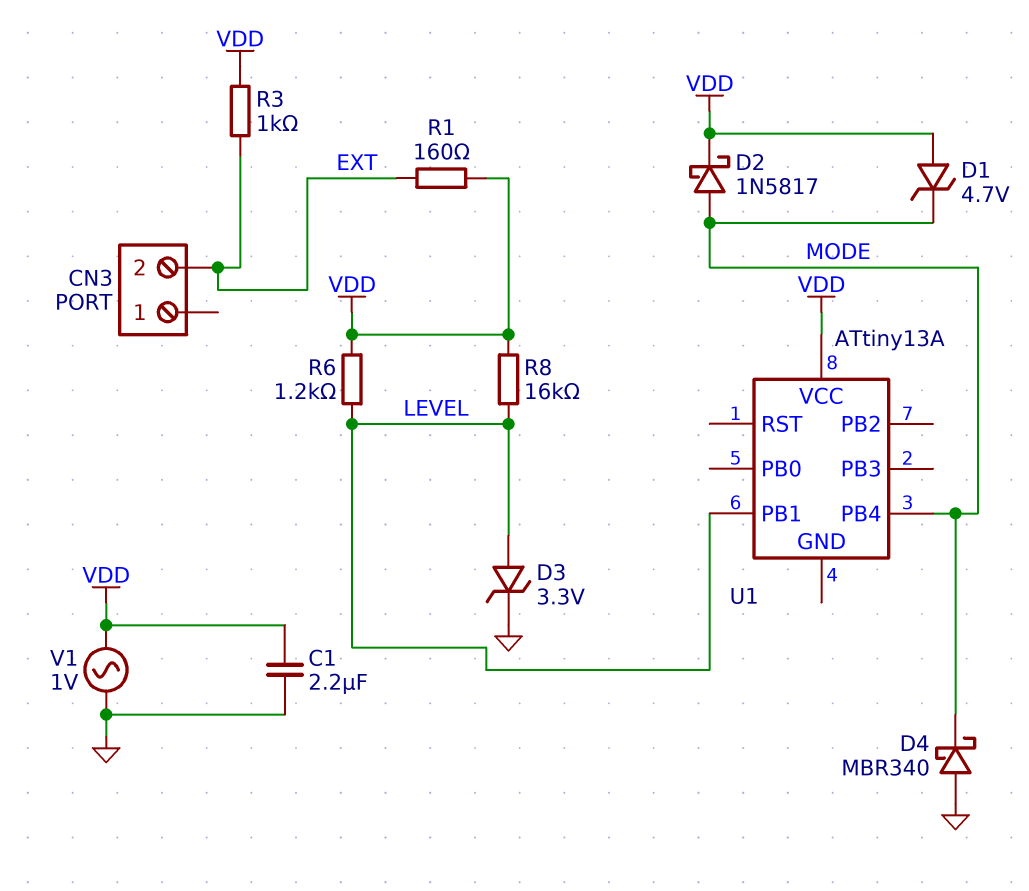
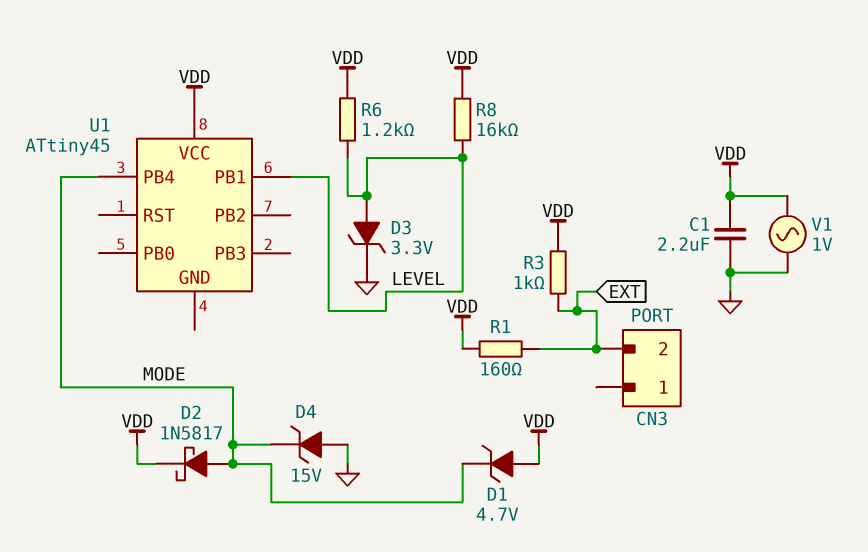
D4: schottky MBR340 (A GND, K MODE) -> zener 15V (A GND, K MODE)
U1: ATtiny13A -> ATtiny45

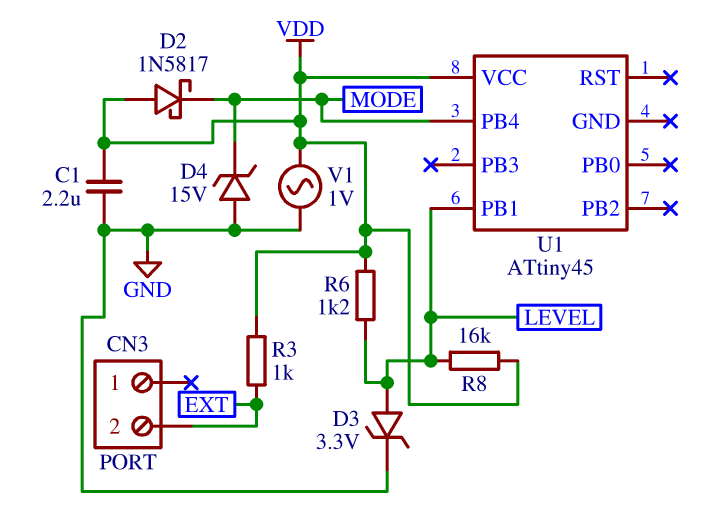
D1: zener 4.7V (A VDD, K MODE) -> none
D2: schottky 1N5817 (A MODE, K VDD) -> schottky 1N5817 (A VDD, K MODE)
R1: 160 (EXT, VDD) -> none

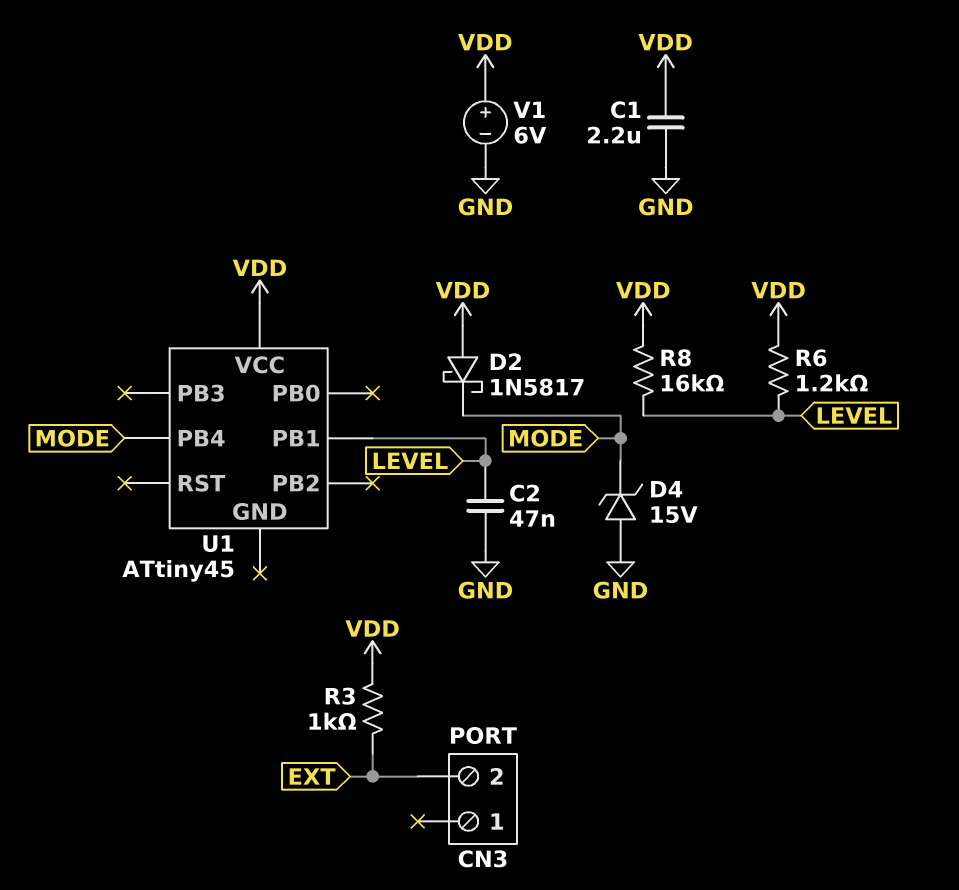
C2: none -> 47nF (GND, LEVEL)
D3: zener 3.3V (A LEVEL, K GND) -> none
V1: AC 1V (GND, VDD) -> 6V (plus VDD, minus GND)

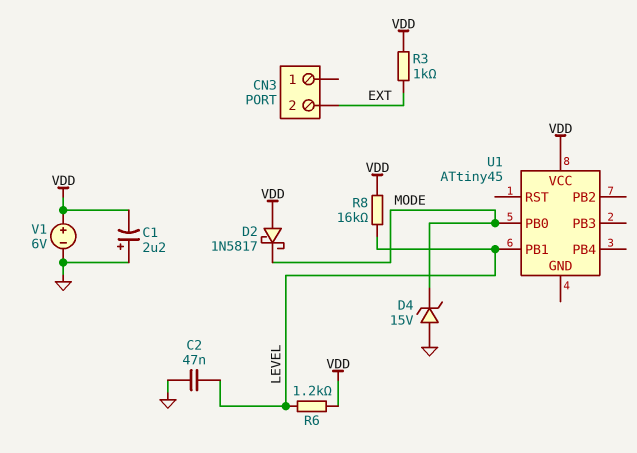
C1: 2.2uF (GND, VDD) -> 2.2uF (plus GND, minus VDD)
U1 pin PB0: none -> MODE
U1 pin PB4: MODE -> none

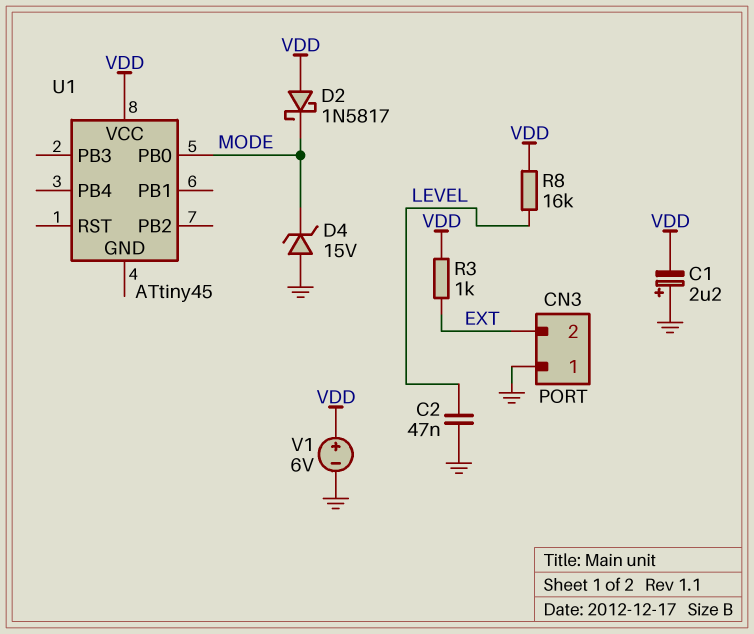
CN3 pin 1: none -> GND
R6: 1.2k (LEVEL, VDD) -> none
U1 pin PB1: LEVEL -> none

